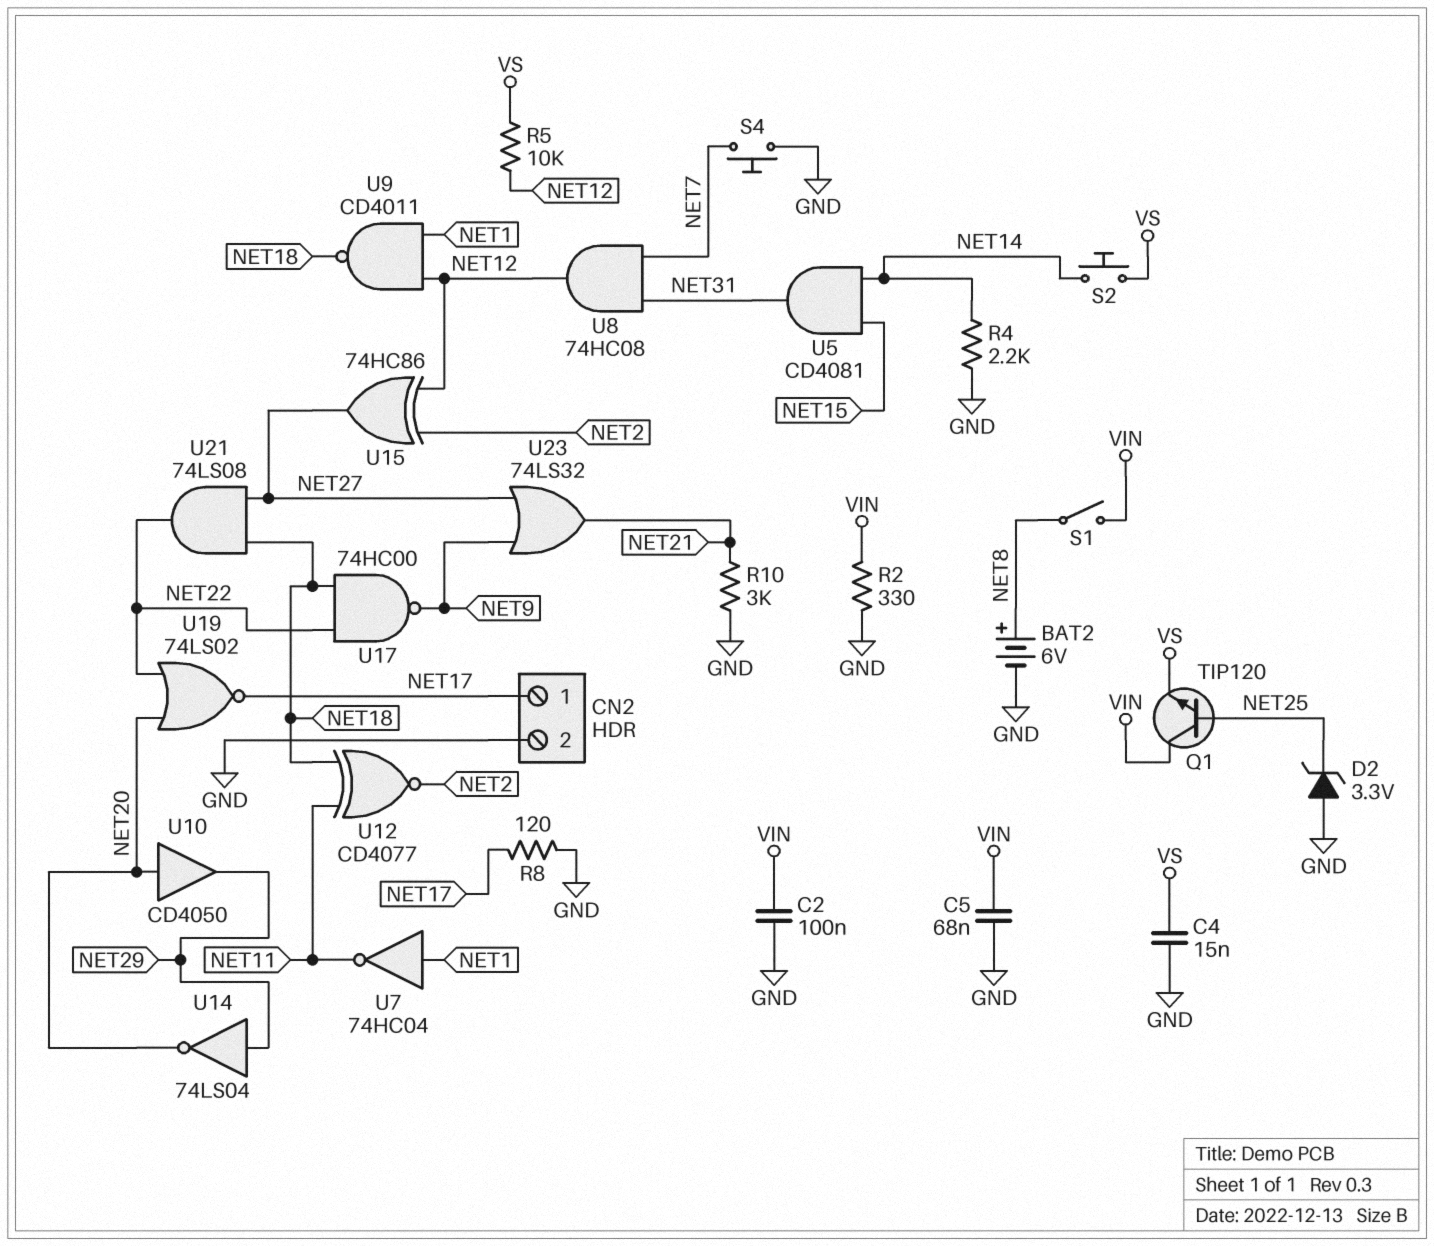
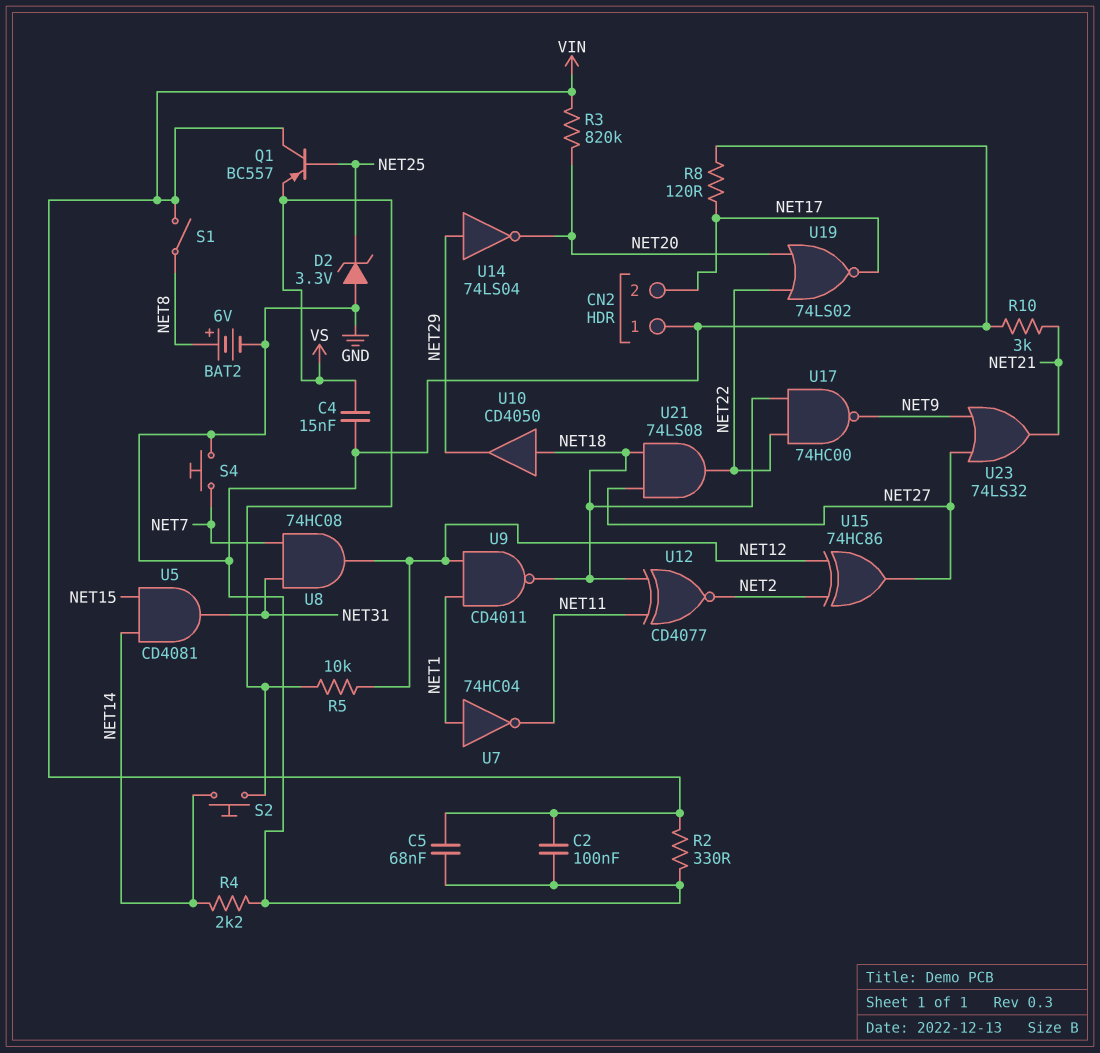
CN2 pin 1: NET17 -> GND
CN2 pin 2: GND -> NET17
Q1: NPN TIP120 (B NET25, C VIN, E VS) -> PNP BC557 (B NET25, C VIN, E VS)
R3: none -> 820k (NET20, VIN)
U10: buffer CD4050 (in NET20, out NET29) -> buffer CD4050 (in NET18, out NET29)

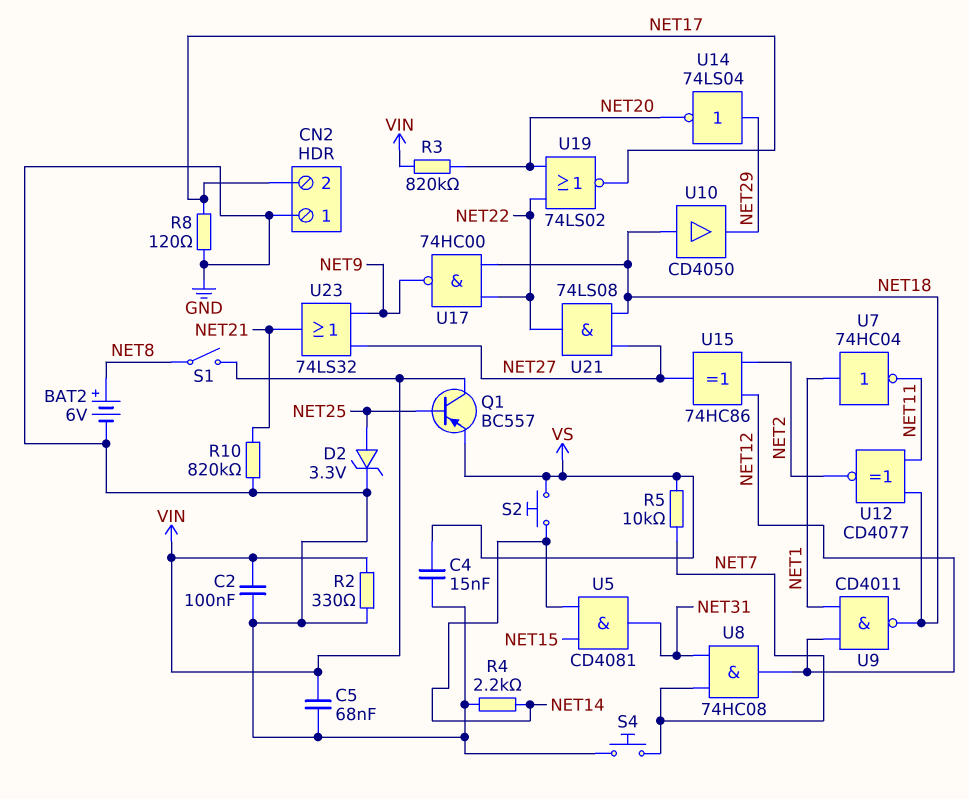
D2: zener 3.3V (A GND, K NET25) -> zener 3.3V (A NET25, K GND)
R5: 10k (NET12, VS) -> 10k (NET7, VS)
R10: 3k (GND, NET21) -> 820k (GND, NET21)

